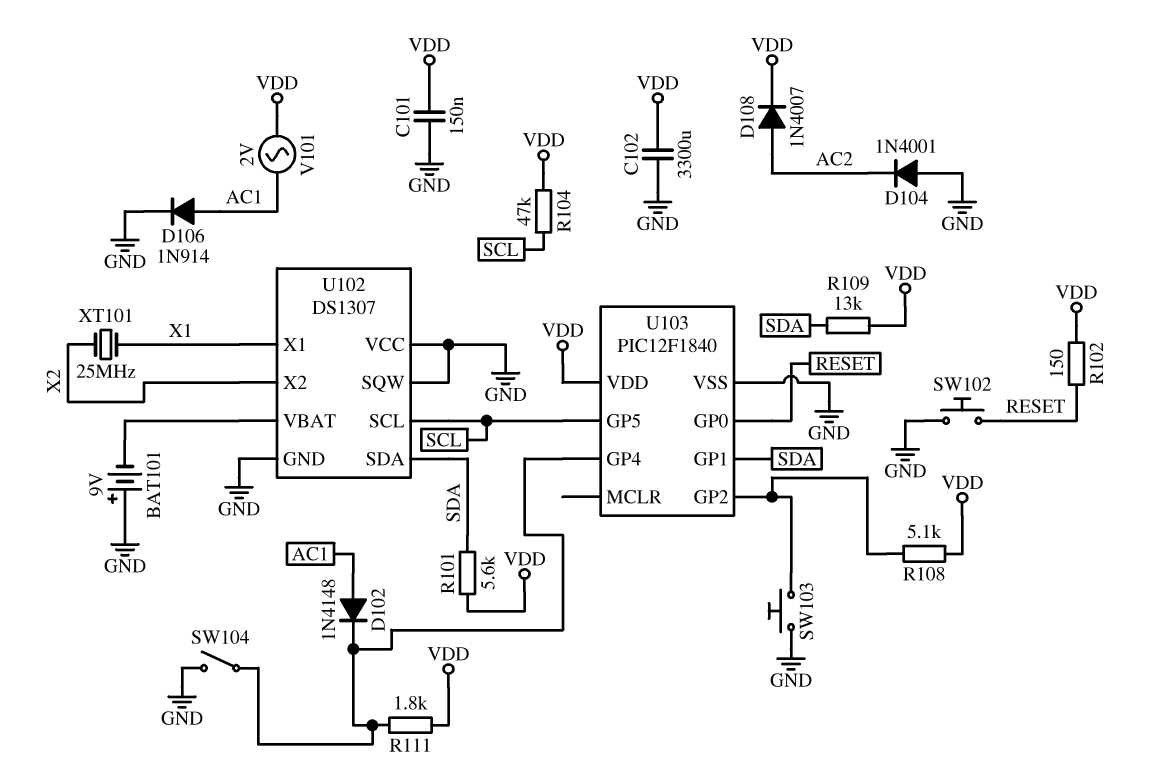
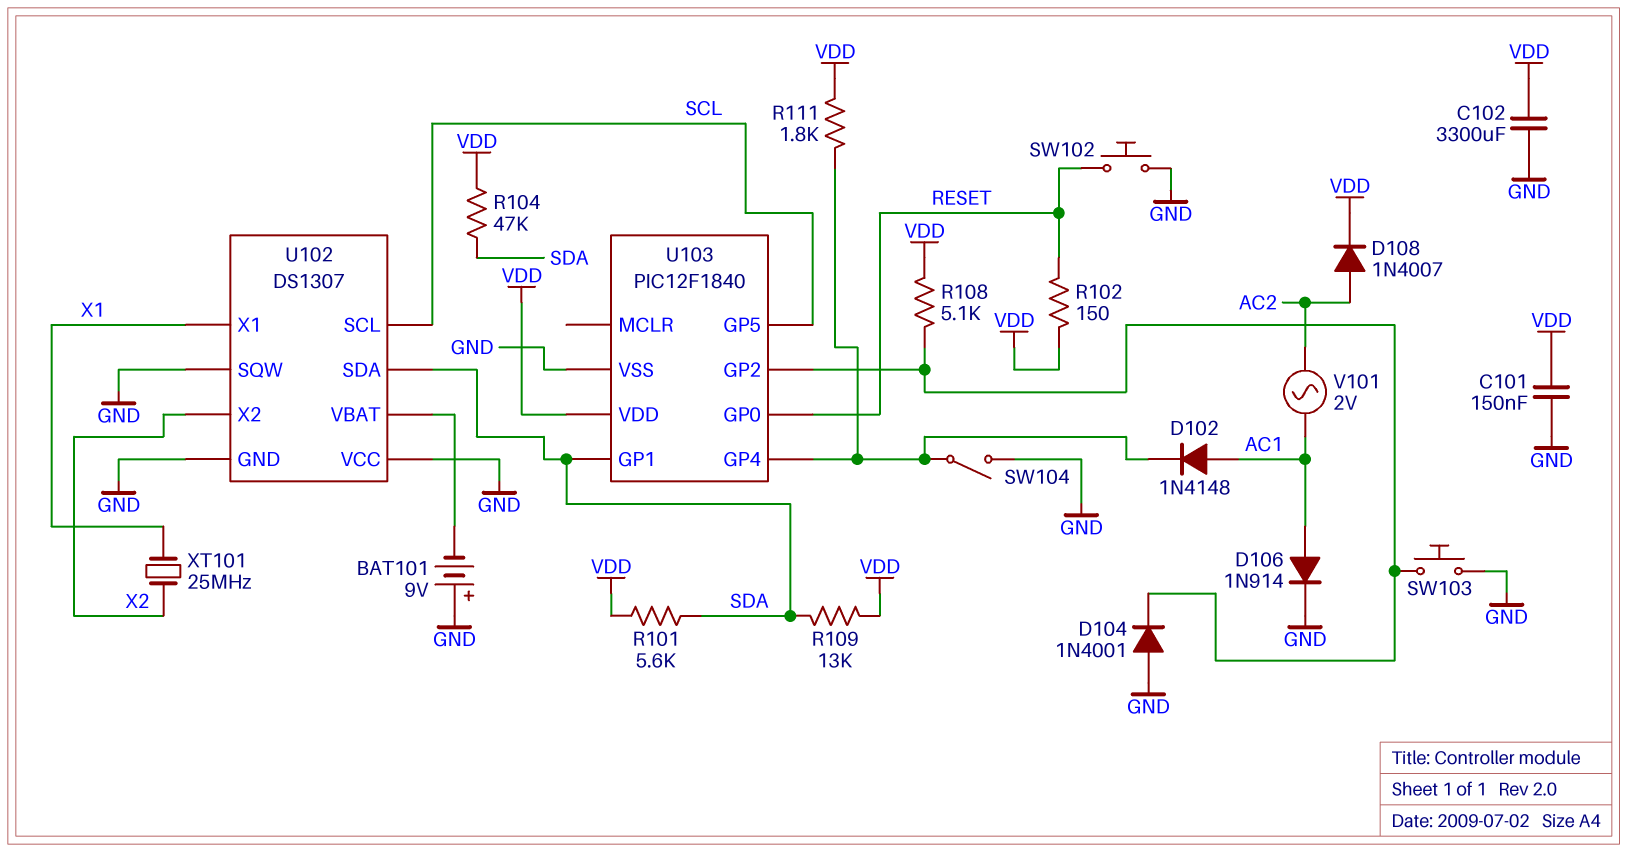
D104: diode 1N4001 (A GND, K AC2) -> diode 1N4001 (A GND, K U103/GP2)
R104: 47k (SCL, VDD) -> 47k (SDA, VDD)
V101: AC 2V (AC1, VDD) -> AC 2V (AC1, AC2)

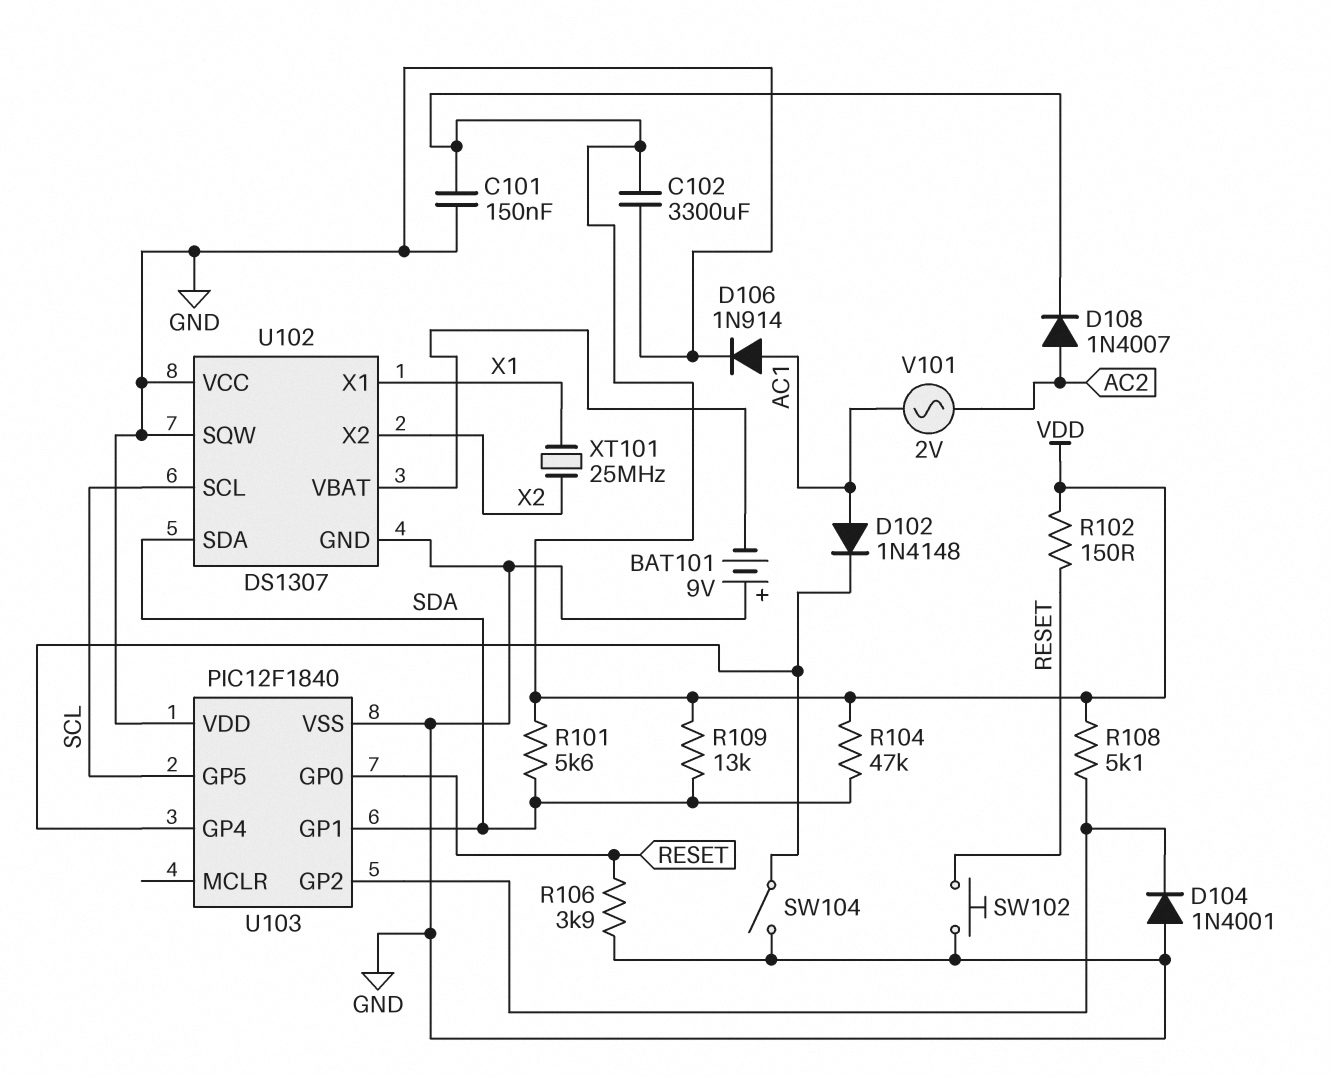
R106: none -> 3.9k (GND, RESET)
R111: 1.8k (U103/GP4, VDD) -> none
SW103: button (GND, U103/GP2) -> none
U103 pin VDD: VDD -> GND

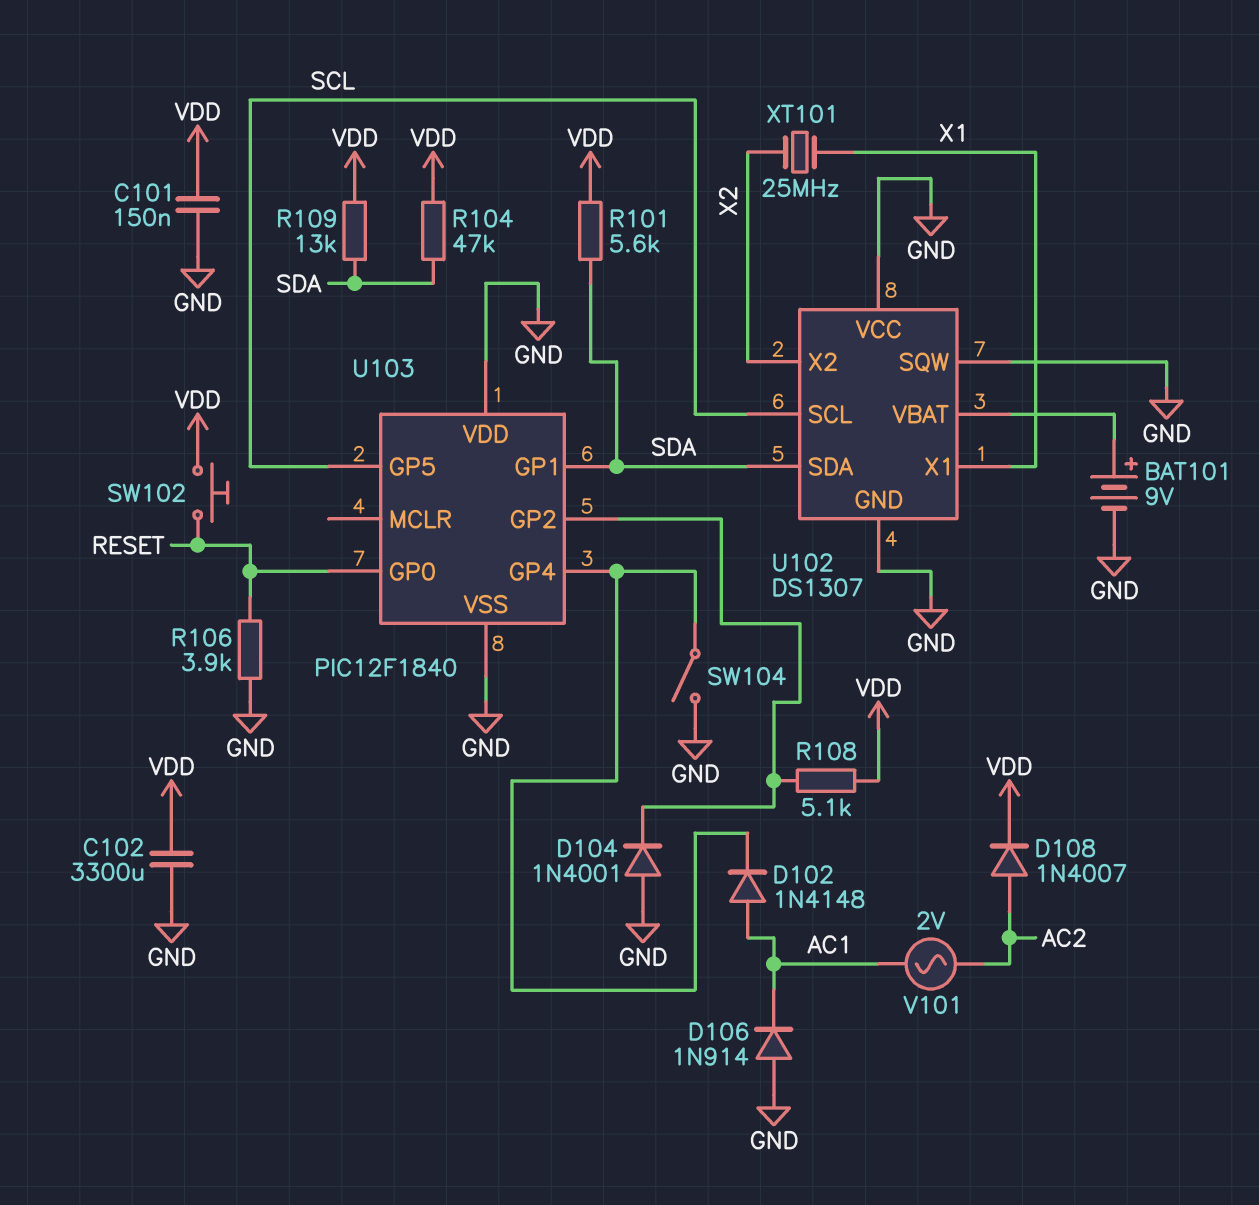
BAT101: 9V (plus GND, minus U102/VBAT) -> 9V (plus U102/VBAT, minus GND)
D106: diode 1N914 (A AC1, K GND) -> diode 1N914 (A GND, K AC1)
R102: 150 (RESET, VDD) -> none
SW102: button (GND, RESET) -> button (RESET, VDD)

